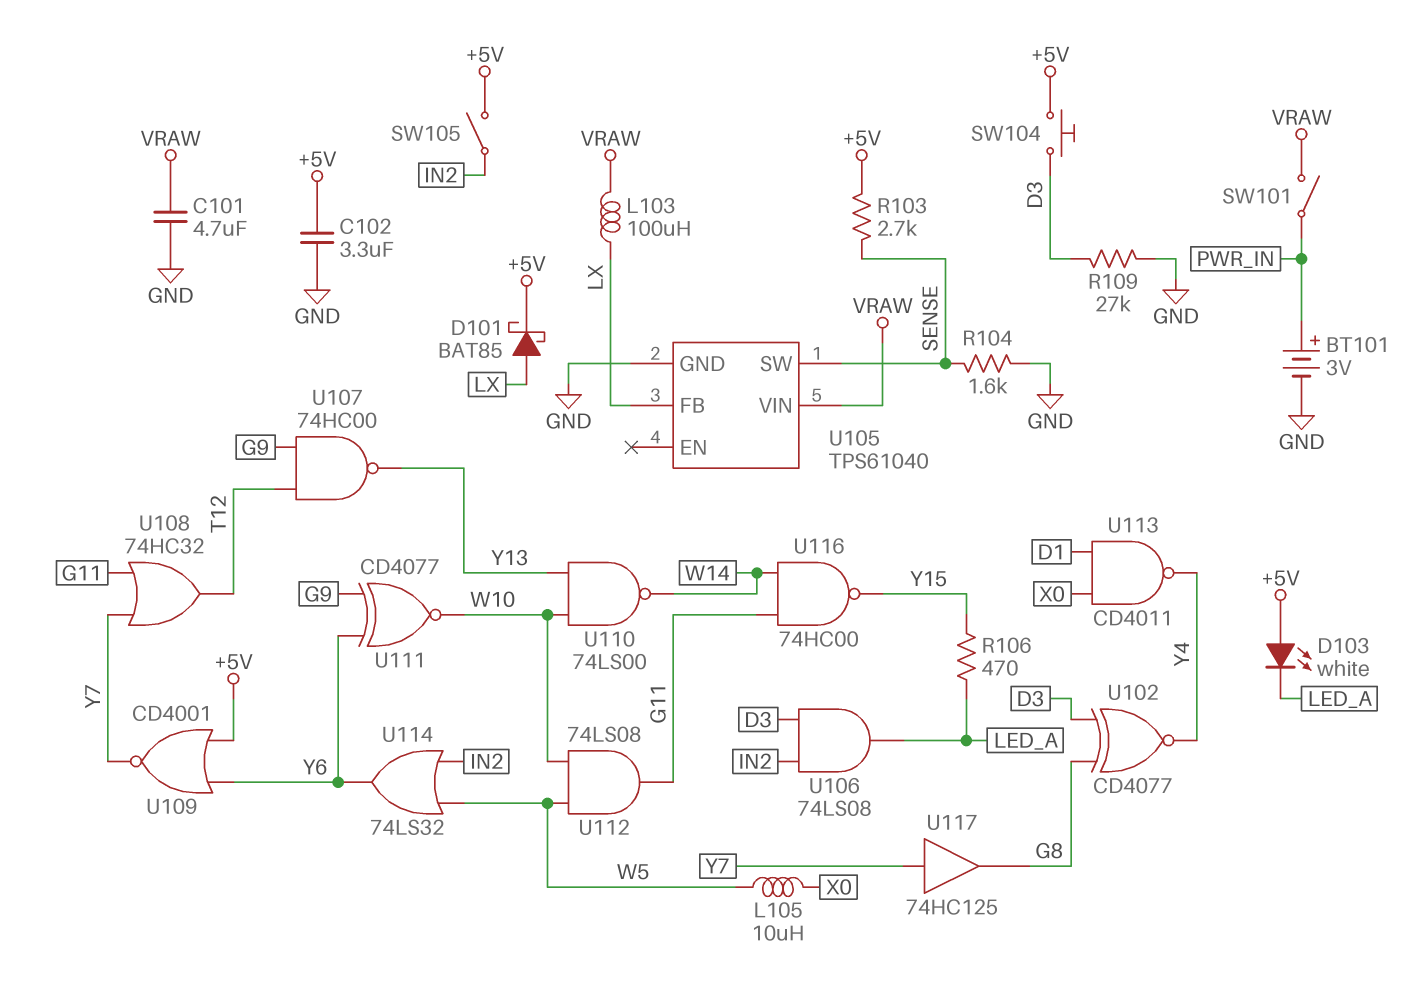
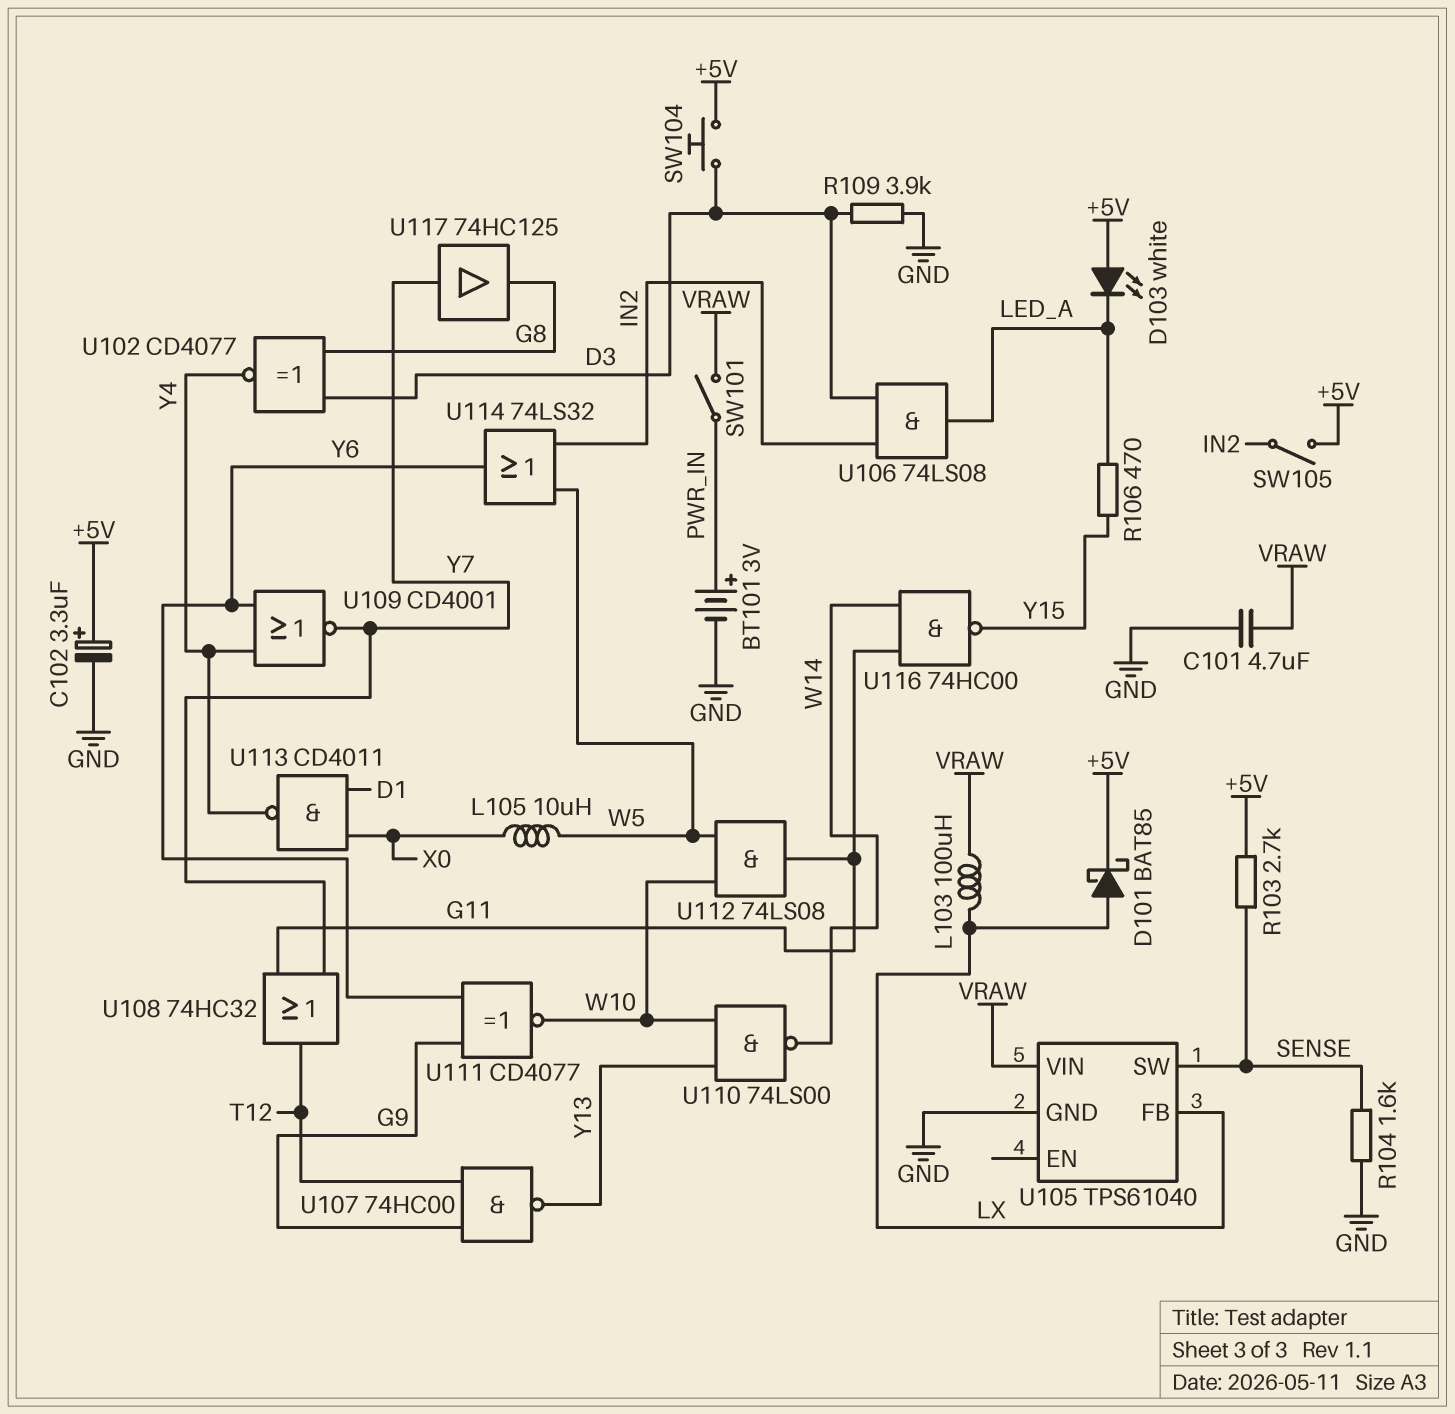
C102: 3.3uF (+5V, GND) -> 3.3uF (plus +5V, minus GND)
R109: 27k (D3, GND) -> 3.9k (D3, GND)
U109: NOR CD4001 (in +5V, in Y6, out Y7) -> NOR CD4001 (in Y4, in Y6, out Y7)

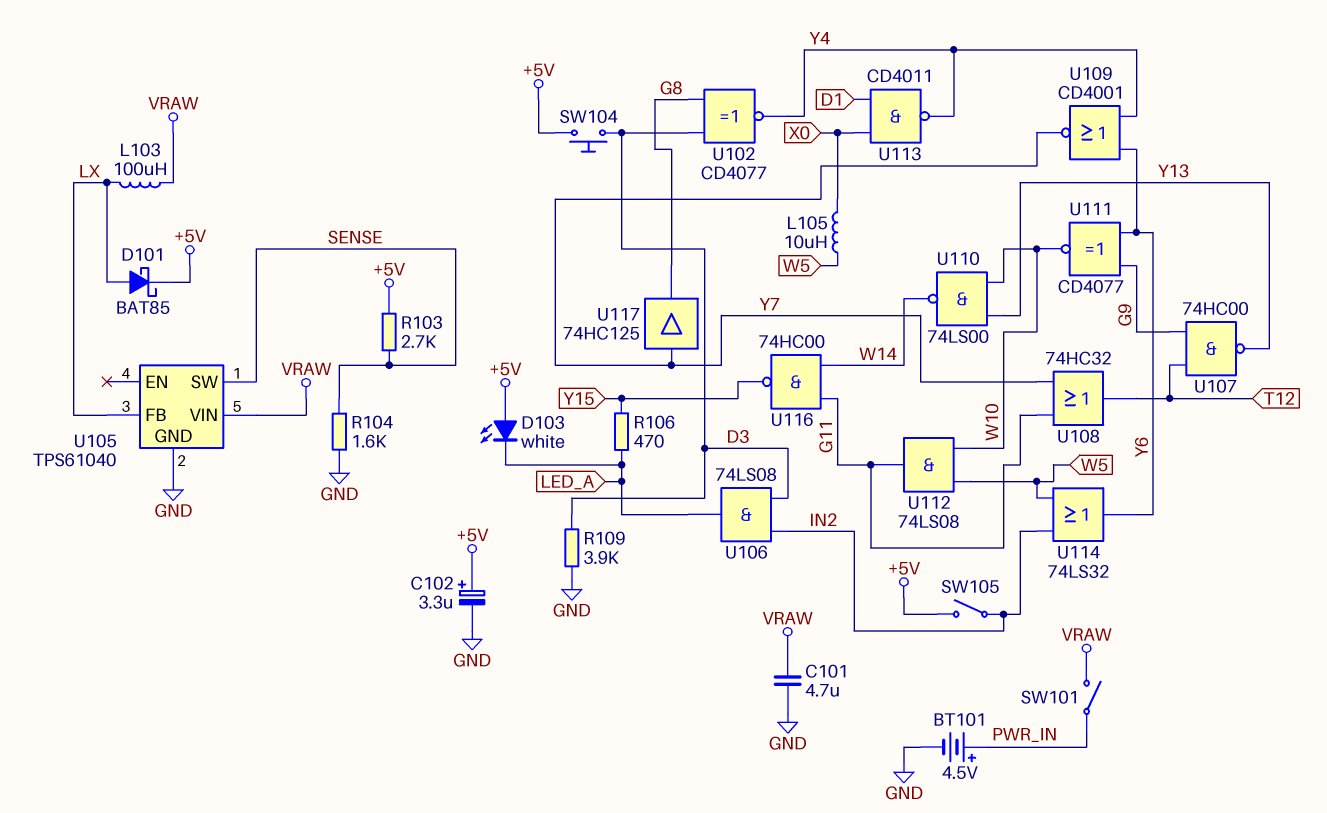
BT101: 3V (plus PWR_IN, minus GND) -> 4.5V (plus PWR_IN, minus GND)

